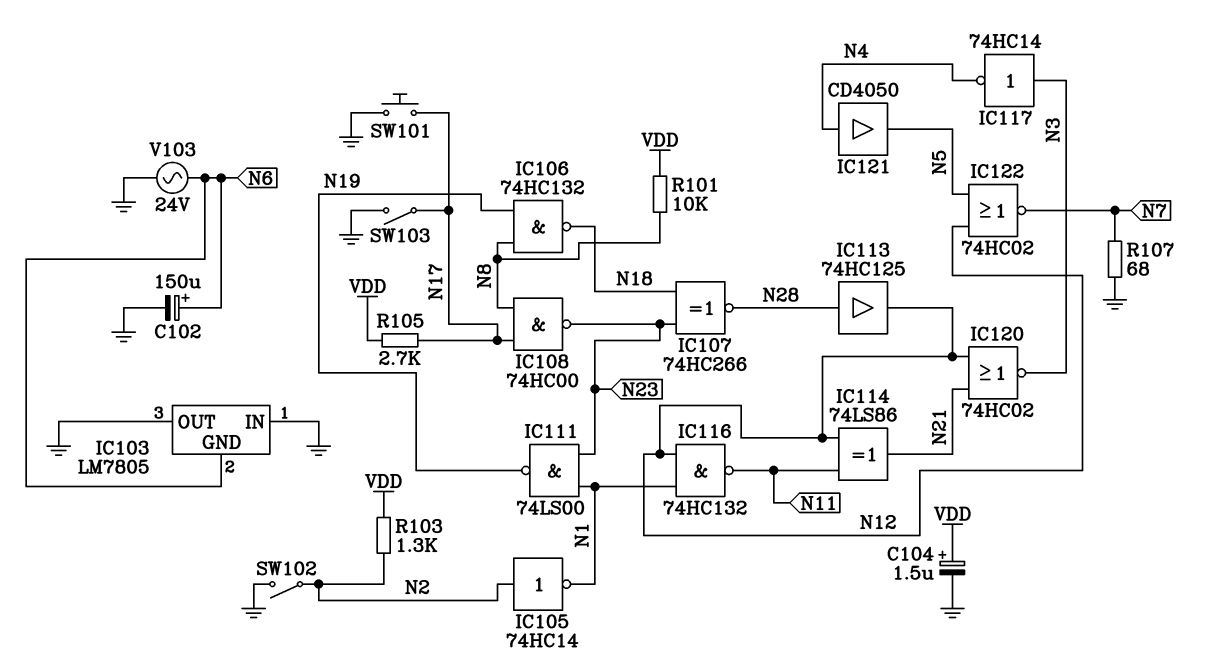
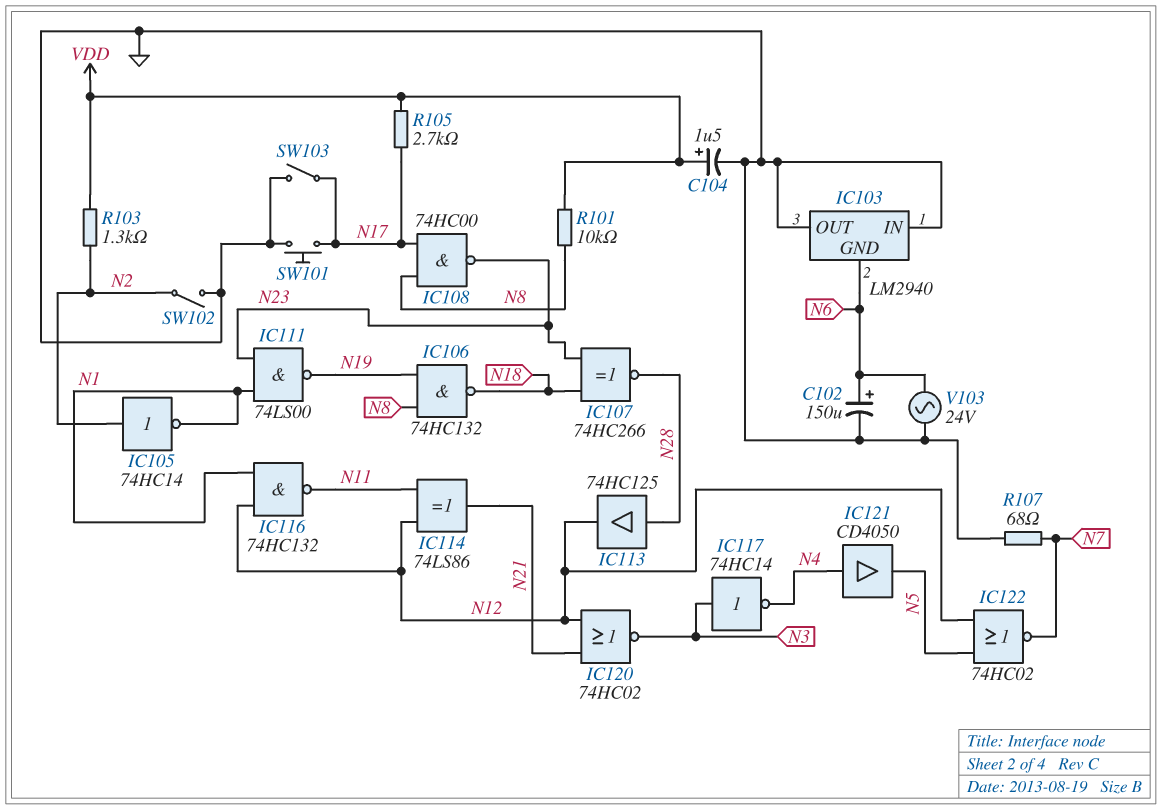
IC103: LM7805 -> LM2940

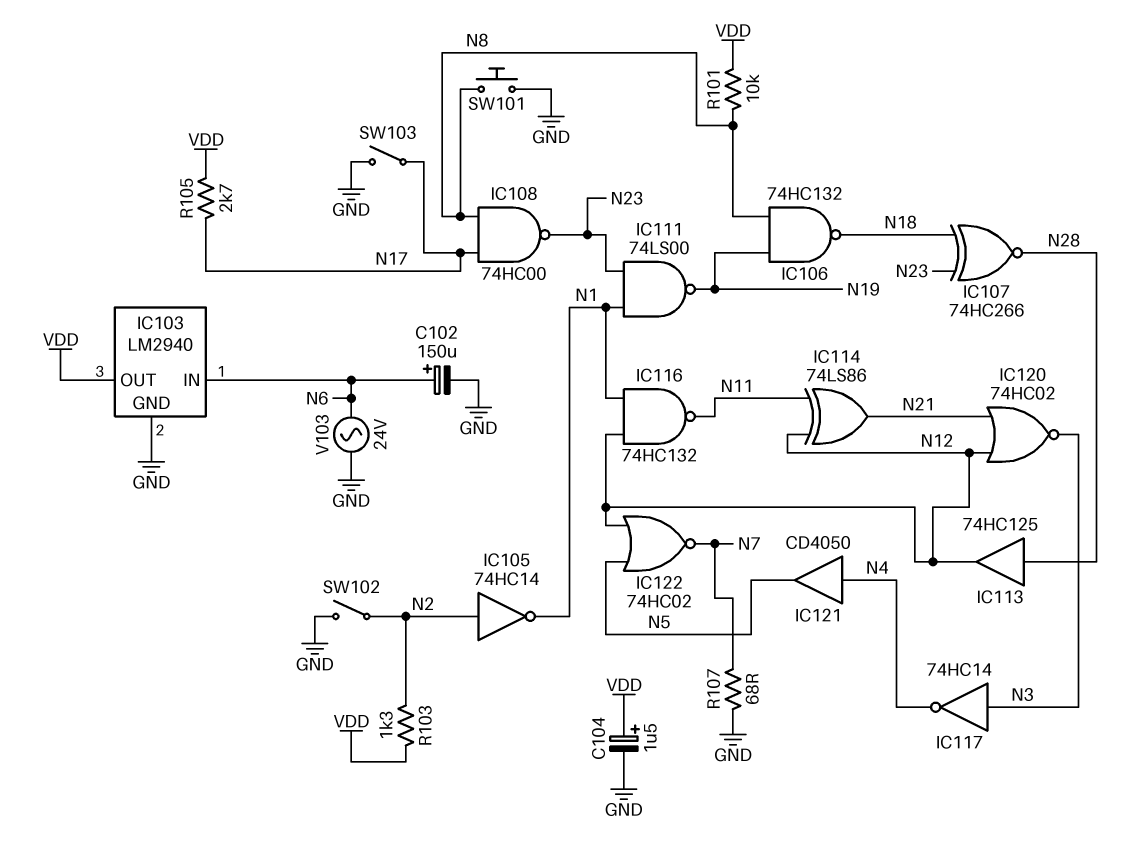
IC103 pin GND: N6 -> GND
IC103 pin IN: GND -> N6
IC103 pin OUT: GND -> VDD
SW101: button (GND, N17) -> button (GND, N8)

